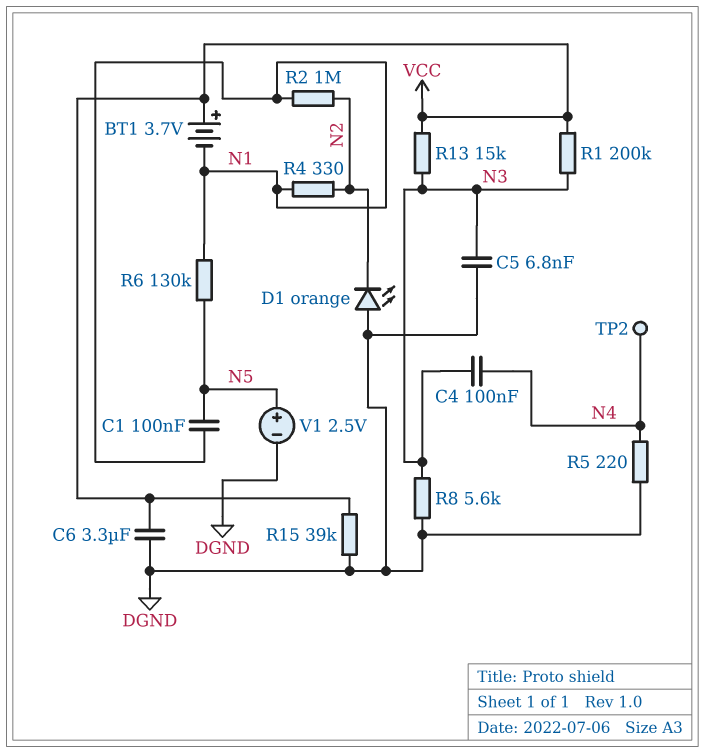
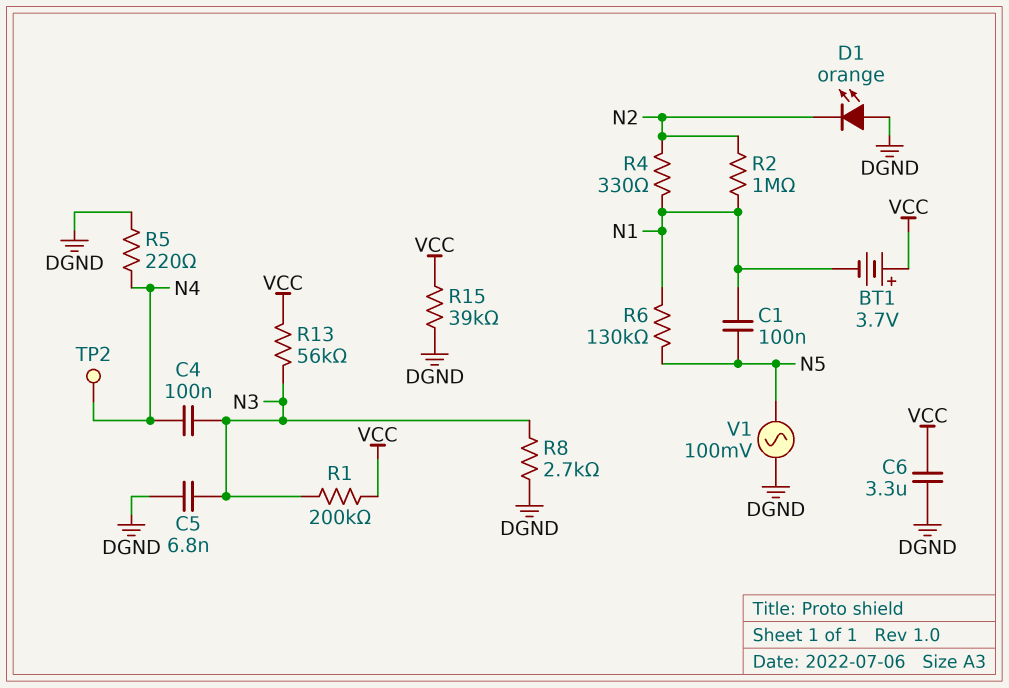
R8: 5.6k (DGND, N3) -> 2.7k (DGND, N3)
R13: 15k (N3, VCC) -> 56k (N3, VCC)
V1: 2.5V (plus N5, minus DGND) -> AC 100mV (DGND, N5)

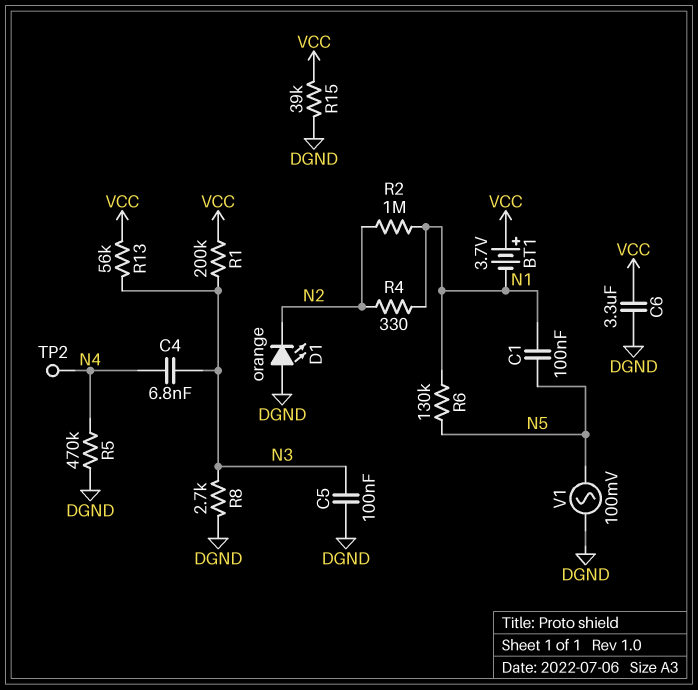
C4: 100nF (N3, N4) -> 6.8nF (N3, N4)
C5: 6.8nF (DGND, N3) -> 100nF (DGND, N3)
R5: 220 (DGND, N4) -> 470k (DGND, N4)

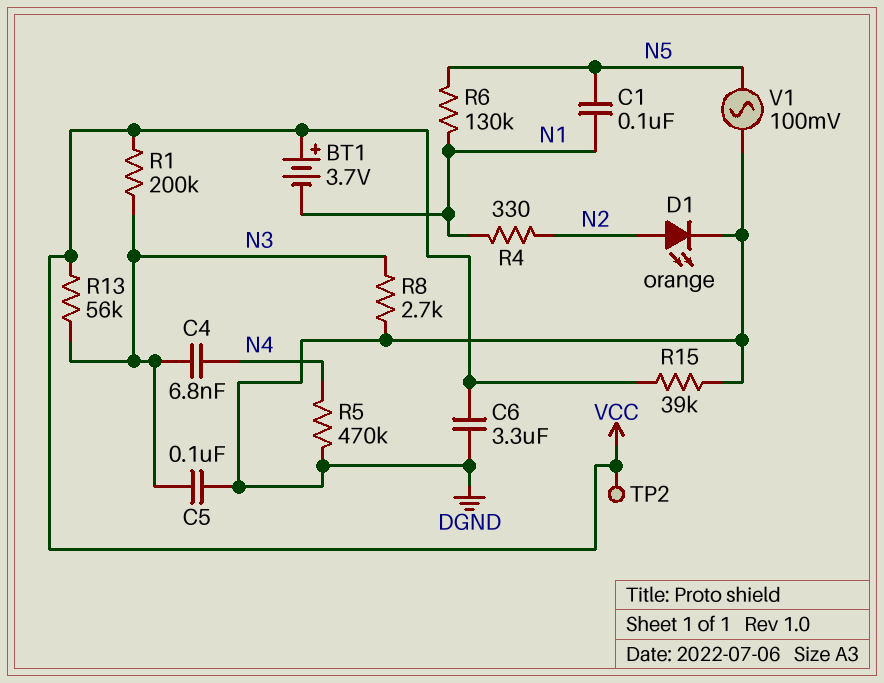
D1: LED orange (A DGND, K N2) -> LED orange (A N2, K DGND)
R2: 1M (N1, N2) -> none
TP2: test point (N4) -> test point (VCC)

